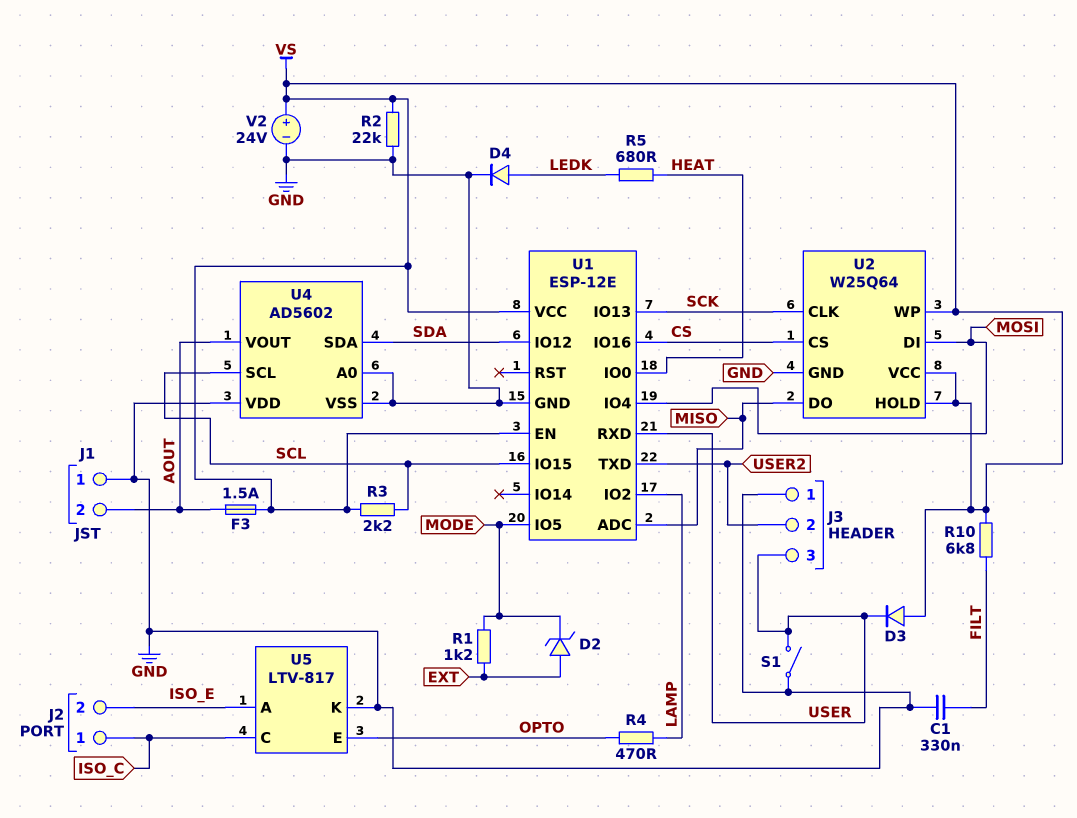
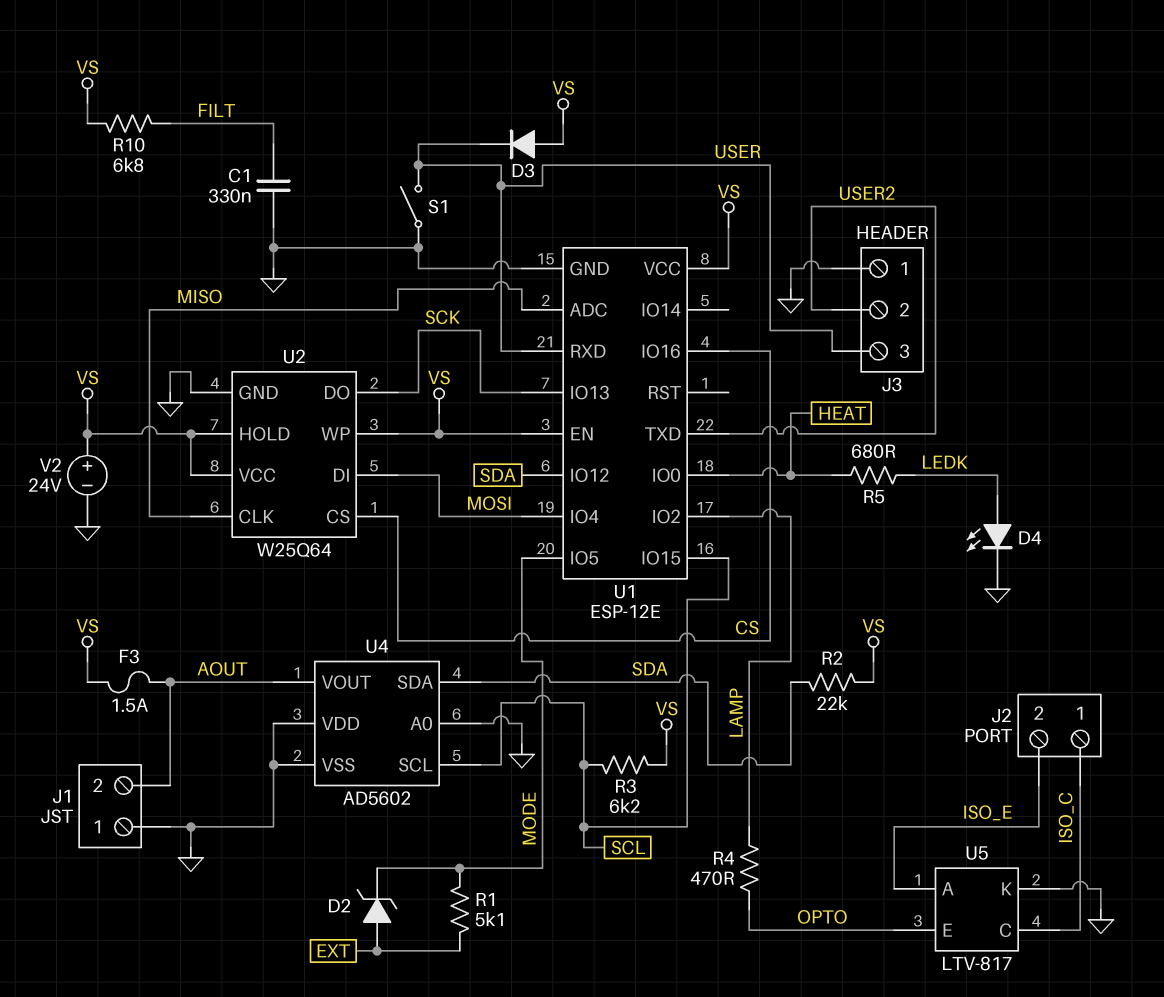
D4: diode (A LEDK, K GND) -> LED (A LEDK, K GND)
R1: 1.2k (EXT, MODE) -> 5.1k (EXT, MODE)
R2: 22k (GND, VS) -> 22k (SDA, VS)
R3: 2.2k (SCL, VS) -> 6.2k (SCL, VS)
U2 pin CLK: SCK -> MISO
U2 pin DO: MISO -> SCK

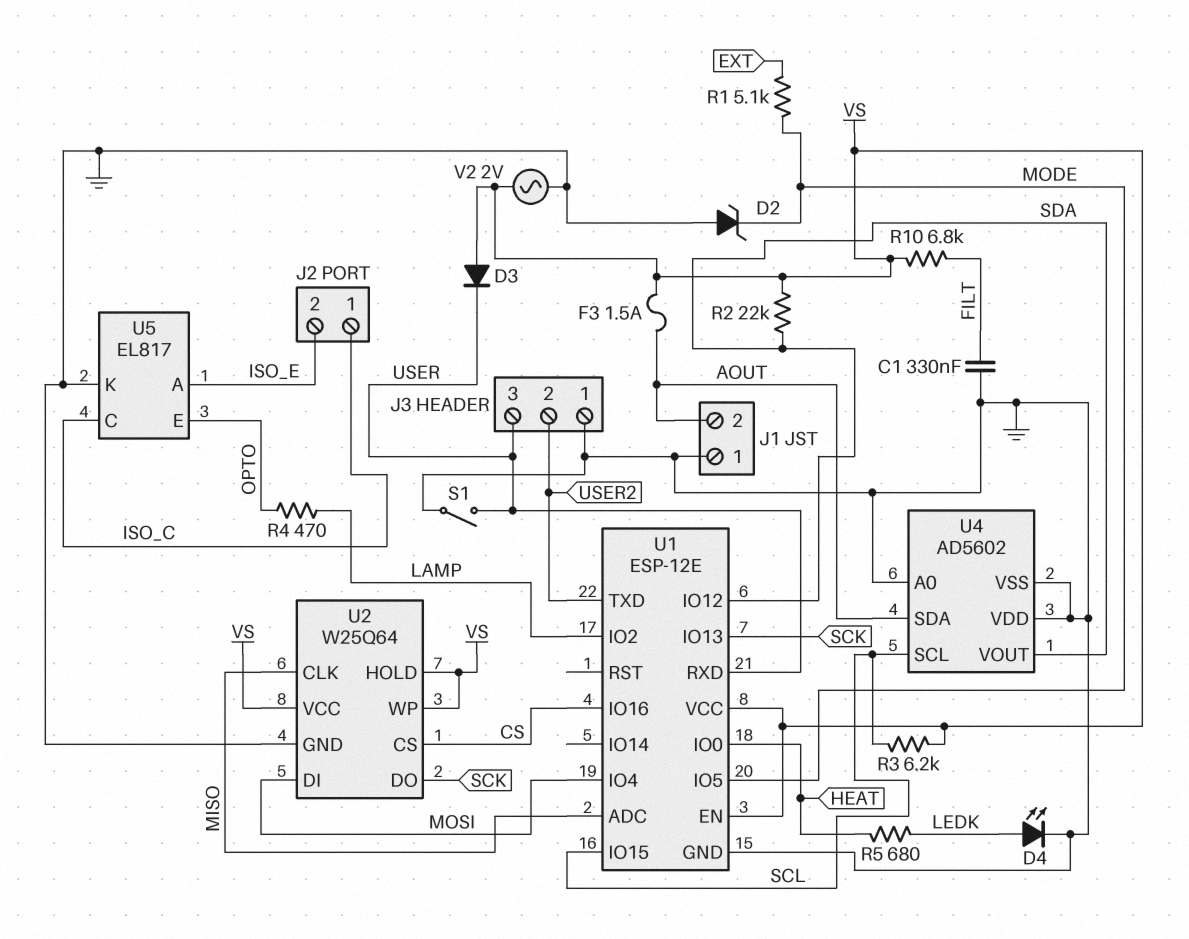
D2: zener (A EXT, K MODE) -> zener (A GND, K MODE)
U4 pin SDA: SDA -> AOUT
U4 pin VOUT: AOUT -> SDA
U5: LTV-817 -> EL817
V2: 24V (plus VS, minus GND) -> AC 2V (GND, VS)

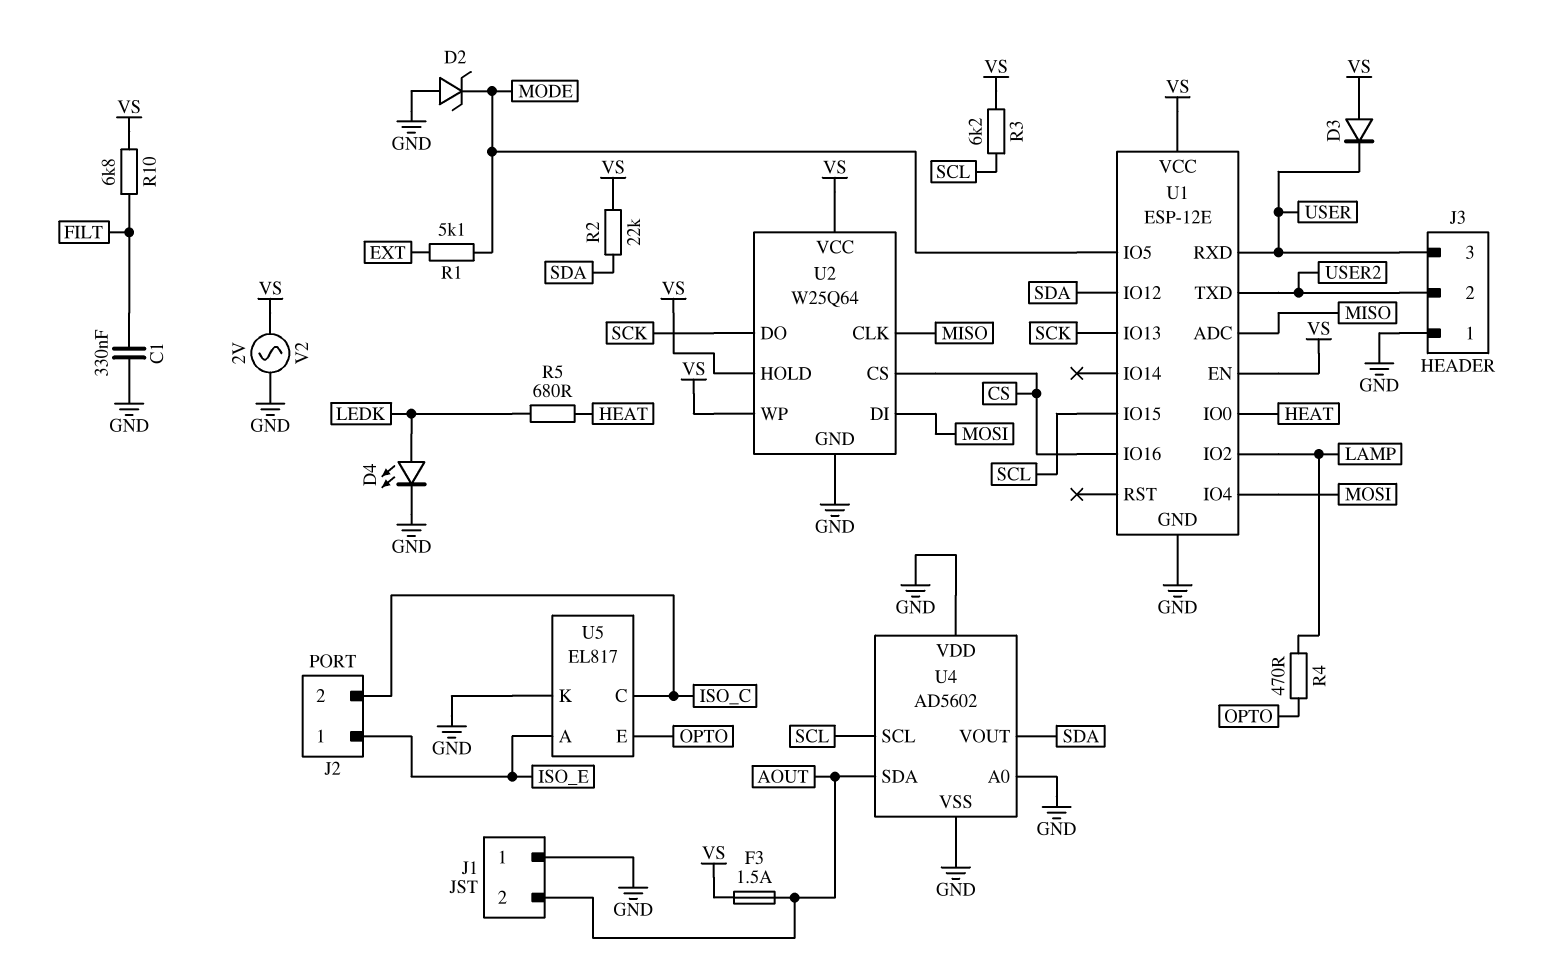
J2 pin 1: ISO_C -> ISO_E
J2 pin 2: ISO_E -> ISO_C
S1: switch (GND, USER) -> none

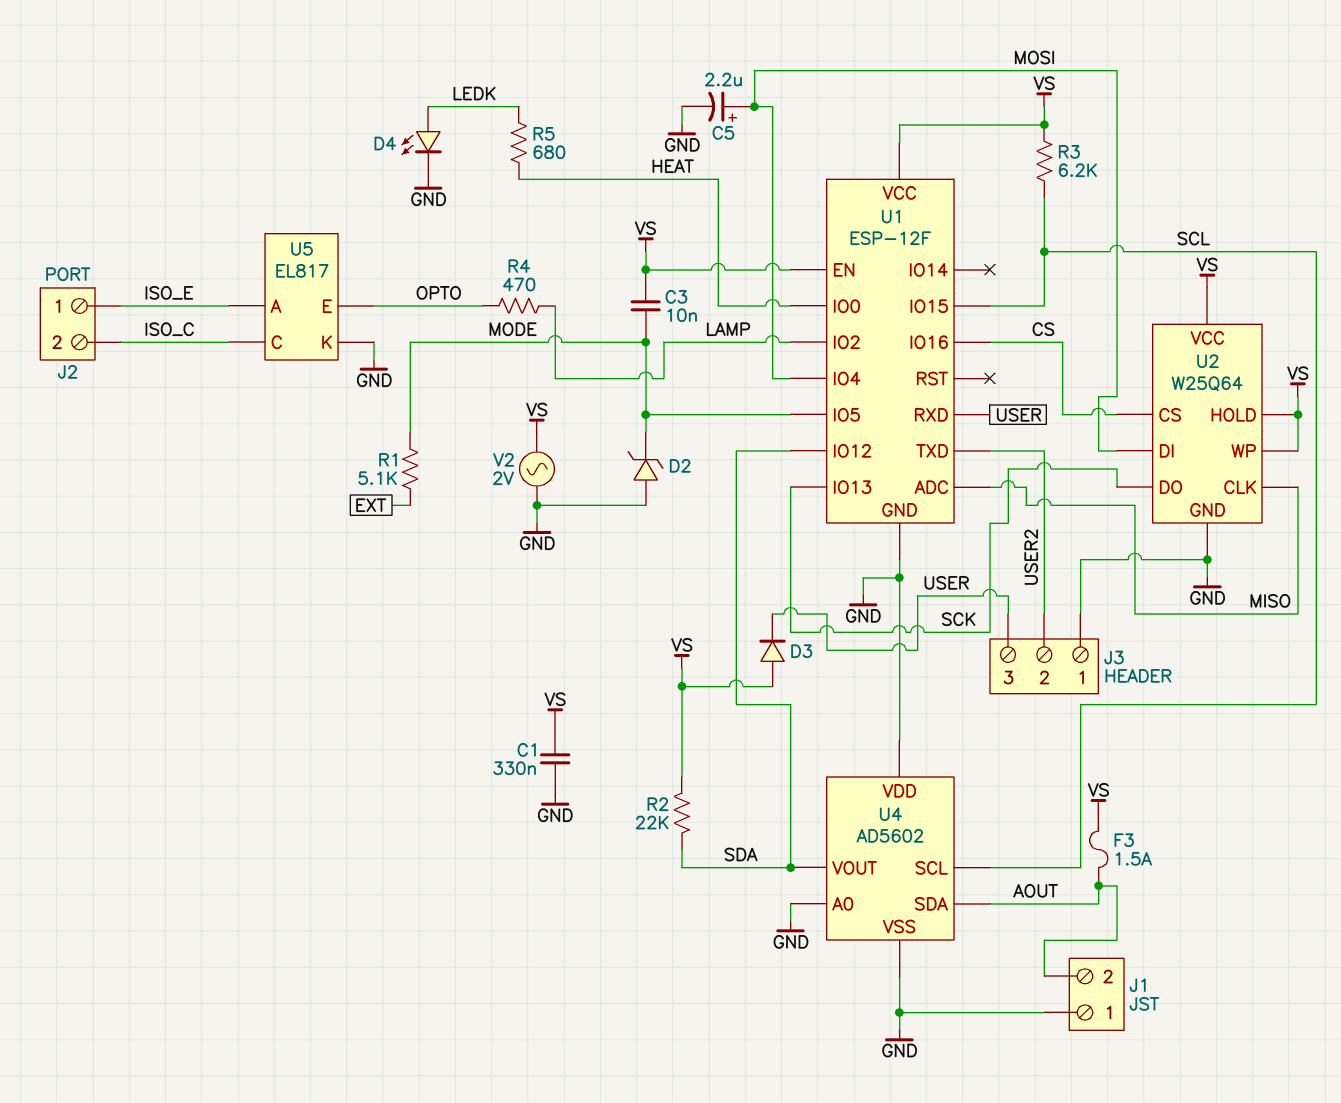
C1: 330nF (FILT, GND) -> 330nF (GND, VS)
C3: none -> 10nF (MODE, VS)
C5: none -> 2.2uF (plus MOSI, minus GND)
R10: 6.8k (FILT, VS) -> none
U1: ESP-12E -> ESP-12F

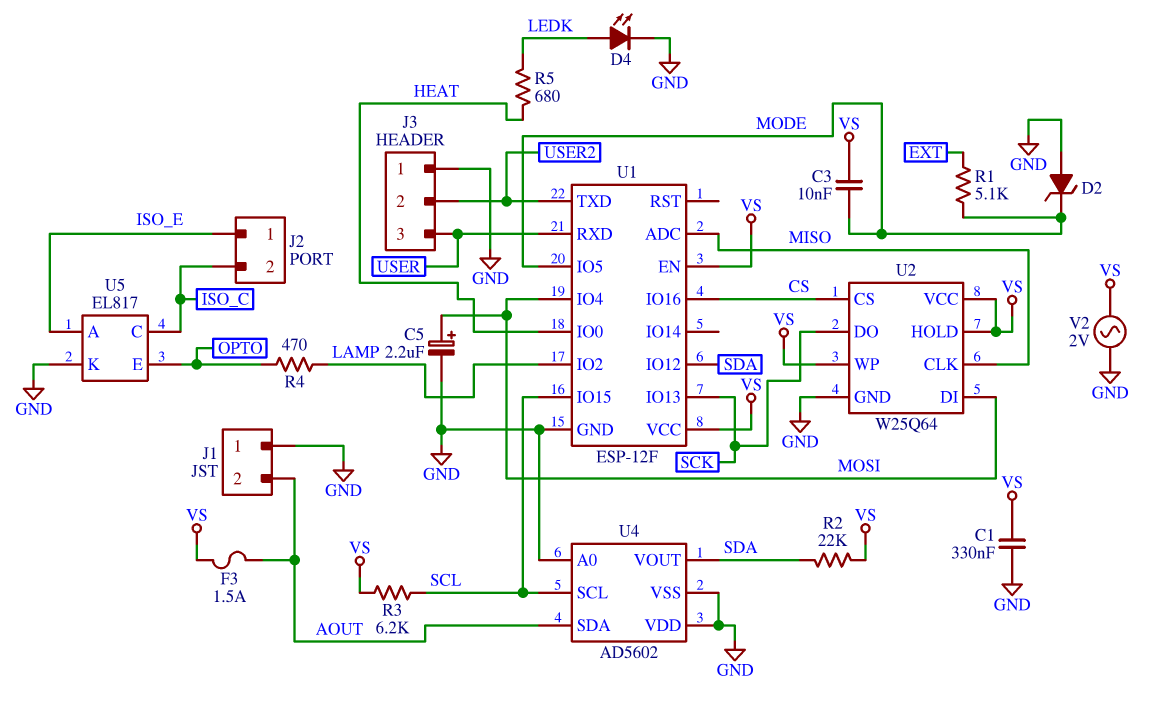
D3: diode (A VS, K USER) -> none

